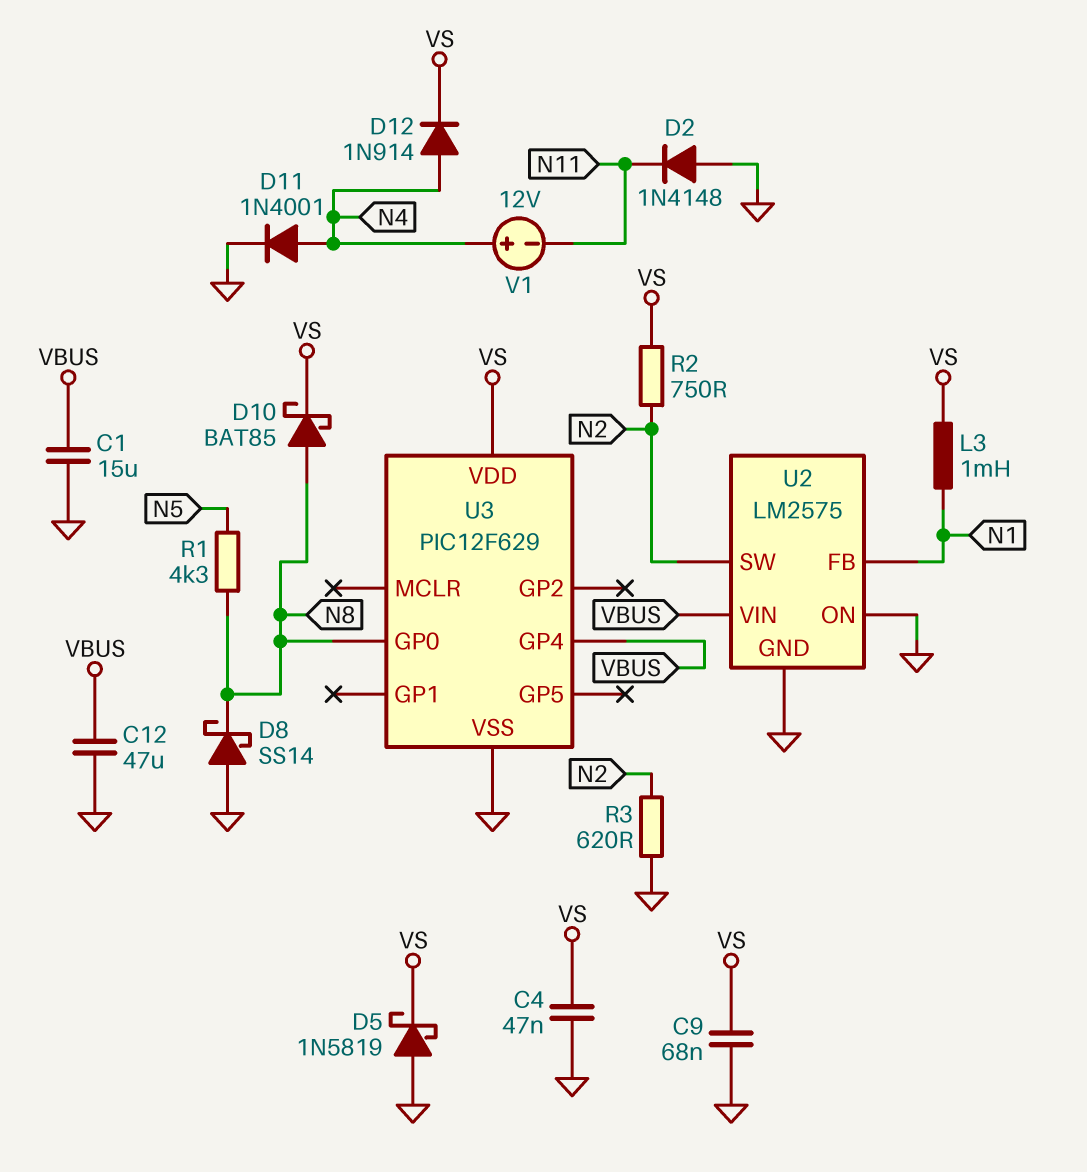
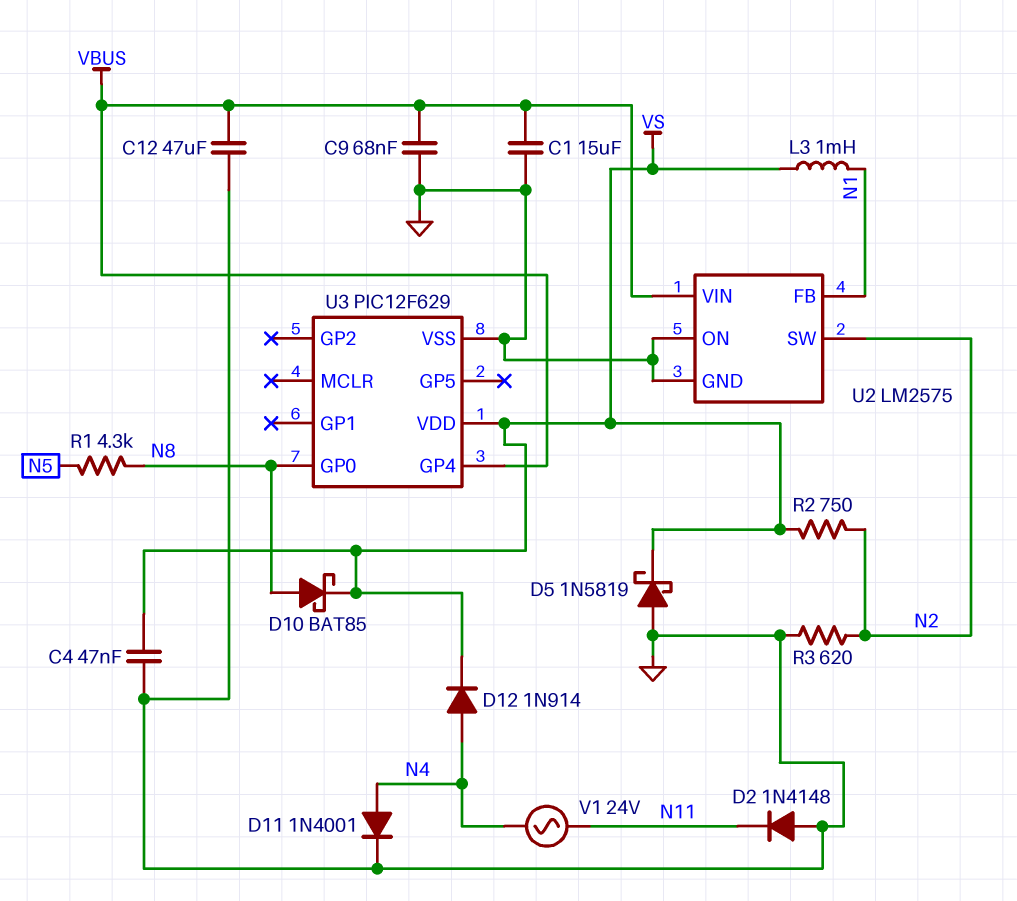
C9: 68nF (GND, VS) -> 68nF (GND, VBUS)
D8: schottky SS14 (A GND, K N8) -> none
V1: 12V (plus N4, minus N11) -> AC 24V (N4, N11)

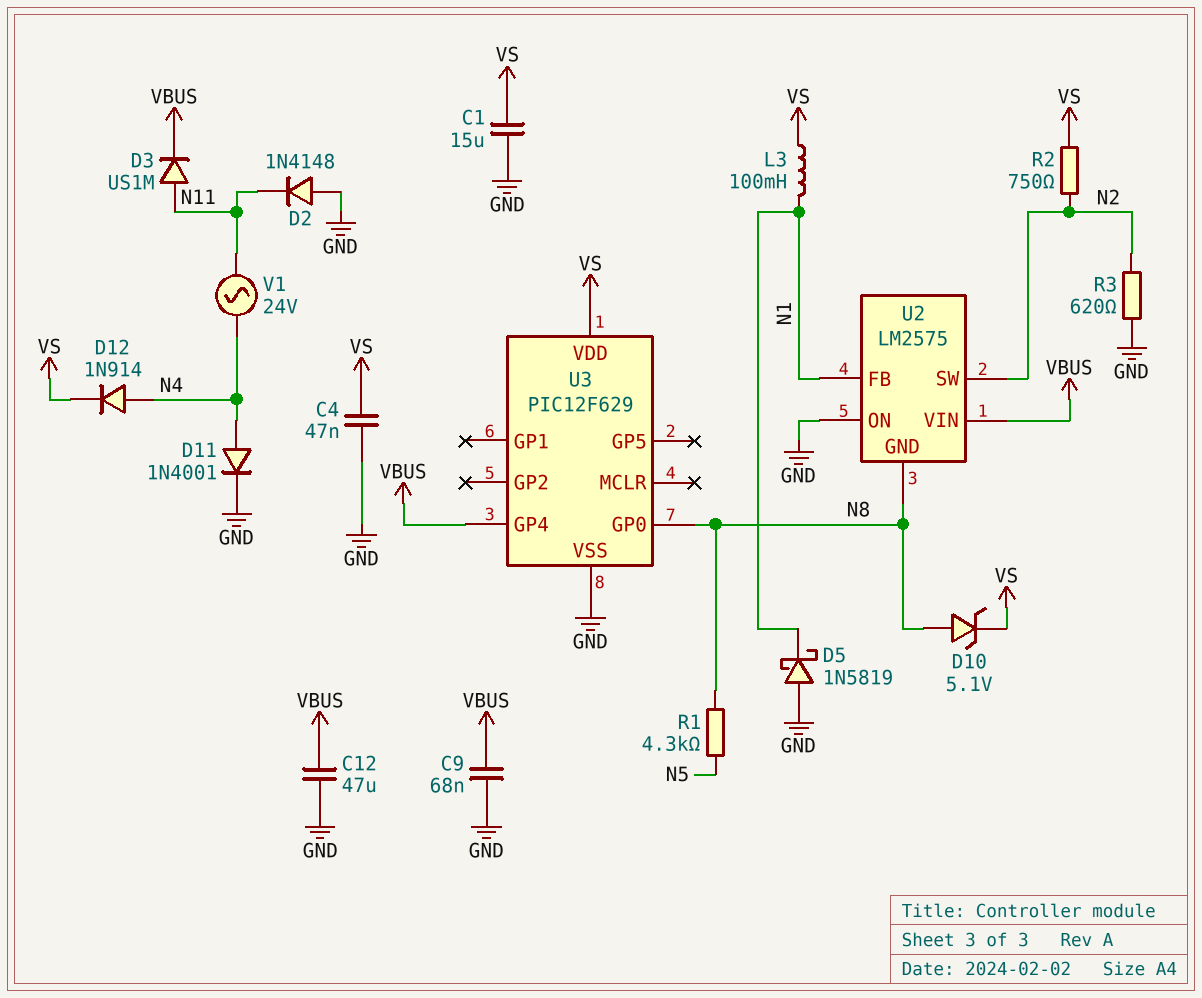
C1: 15uF (GND, VBUS) -> 15uF (GND, VS)
D3: none -> diode US1M (A N11, K VBUS)
D5: schottky 1N5819 (A GND, K VS) -> schottky 1N5819 (A GND, K N1)
D10: schottky BAT85 (A N8, K VS) -> zener 5.1V (A N8, K VS)
L3: 1mH (N1, VS) -> 100mH (N1, VS)
U2 pin GND: GND -> N8

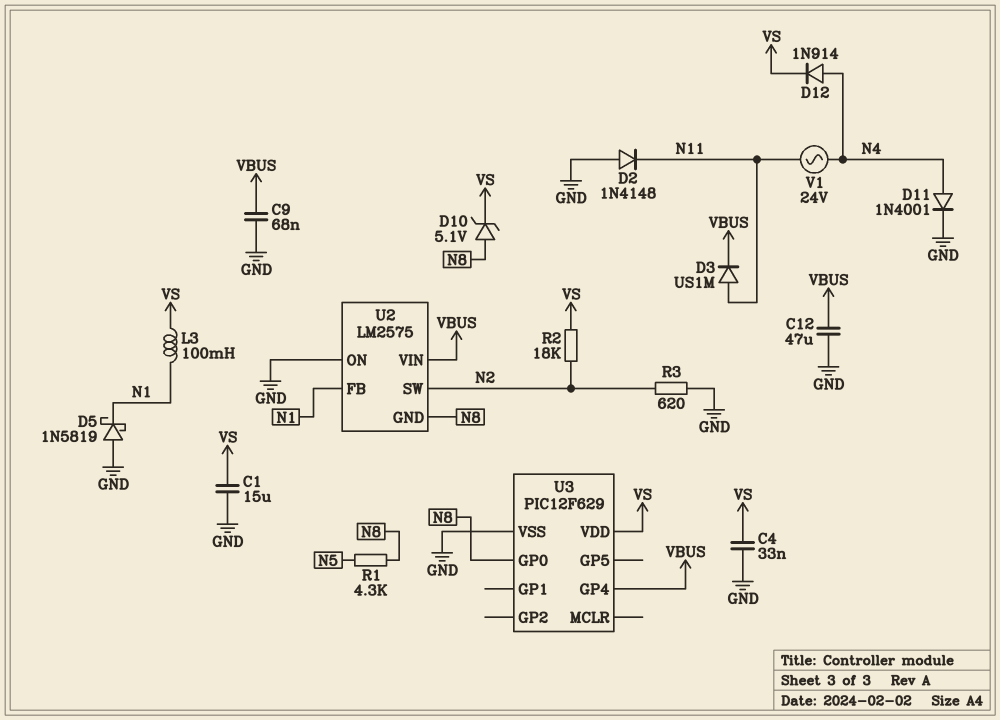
C4: 47nF (GND, VS) -> 33nF (GND, VS)
R2: 750 (N2, VS) -> 18k (N2, VS)

